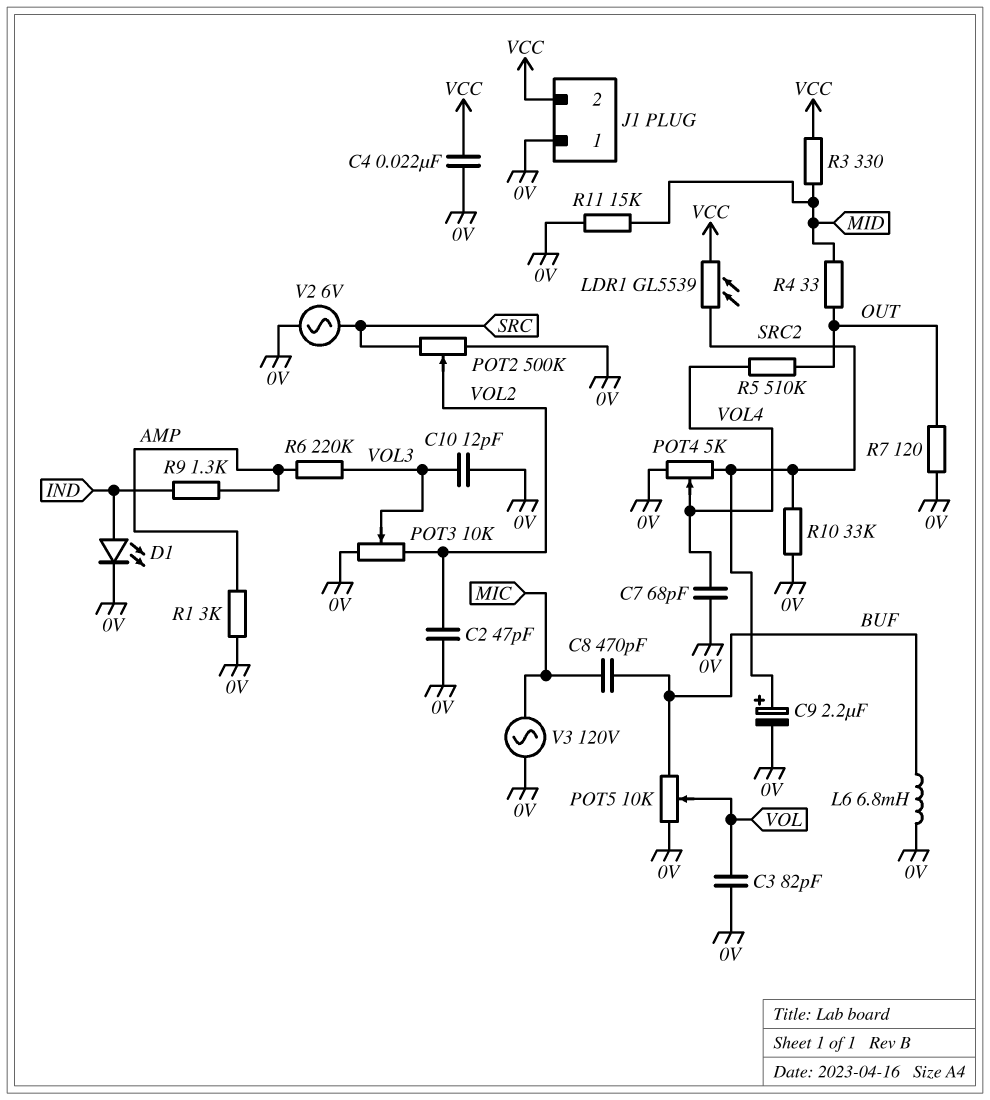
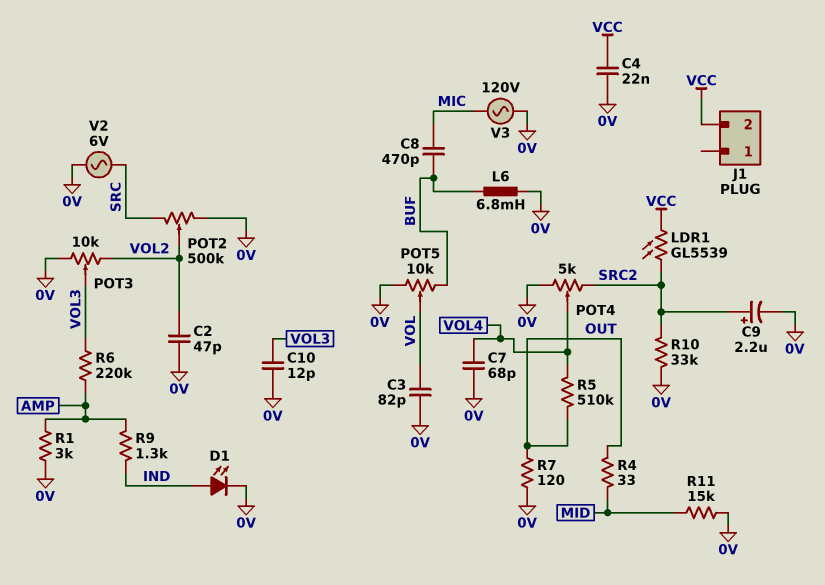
J1 pin 1: 0V -> none
R3: 330 (MID, VCC) -> none

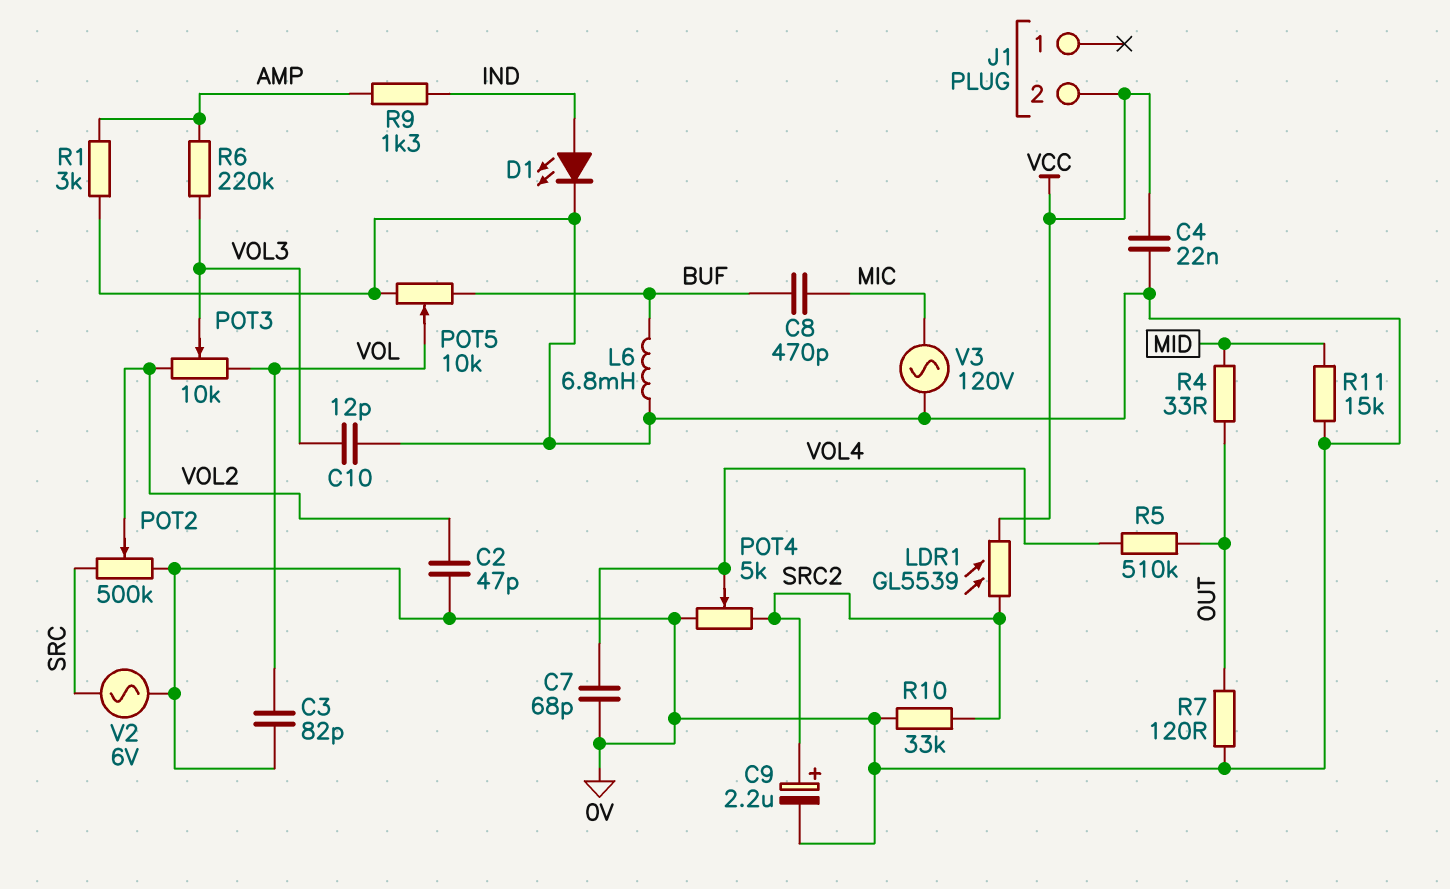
POT3: 10k (0V, VOL2, wiper VOL3) -> 10k (VOL, VOL2, wiper VOL3)

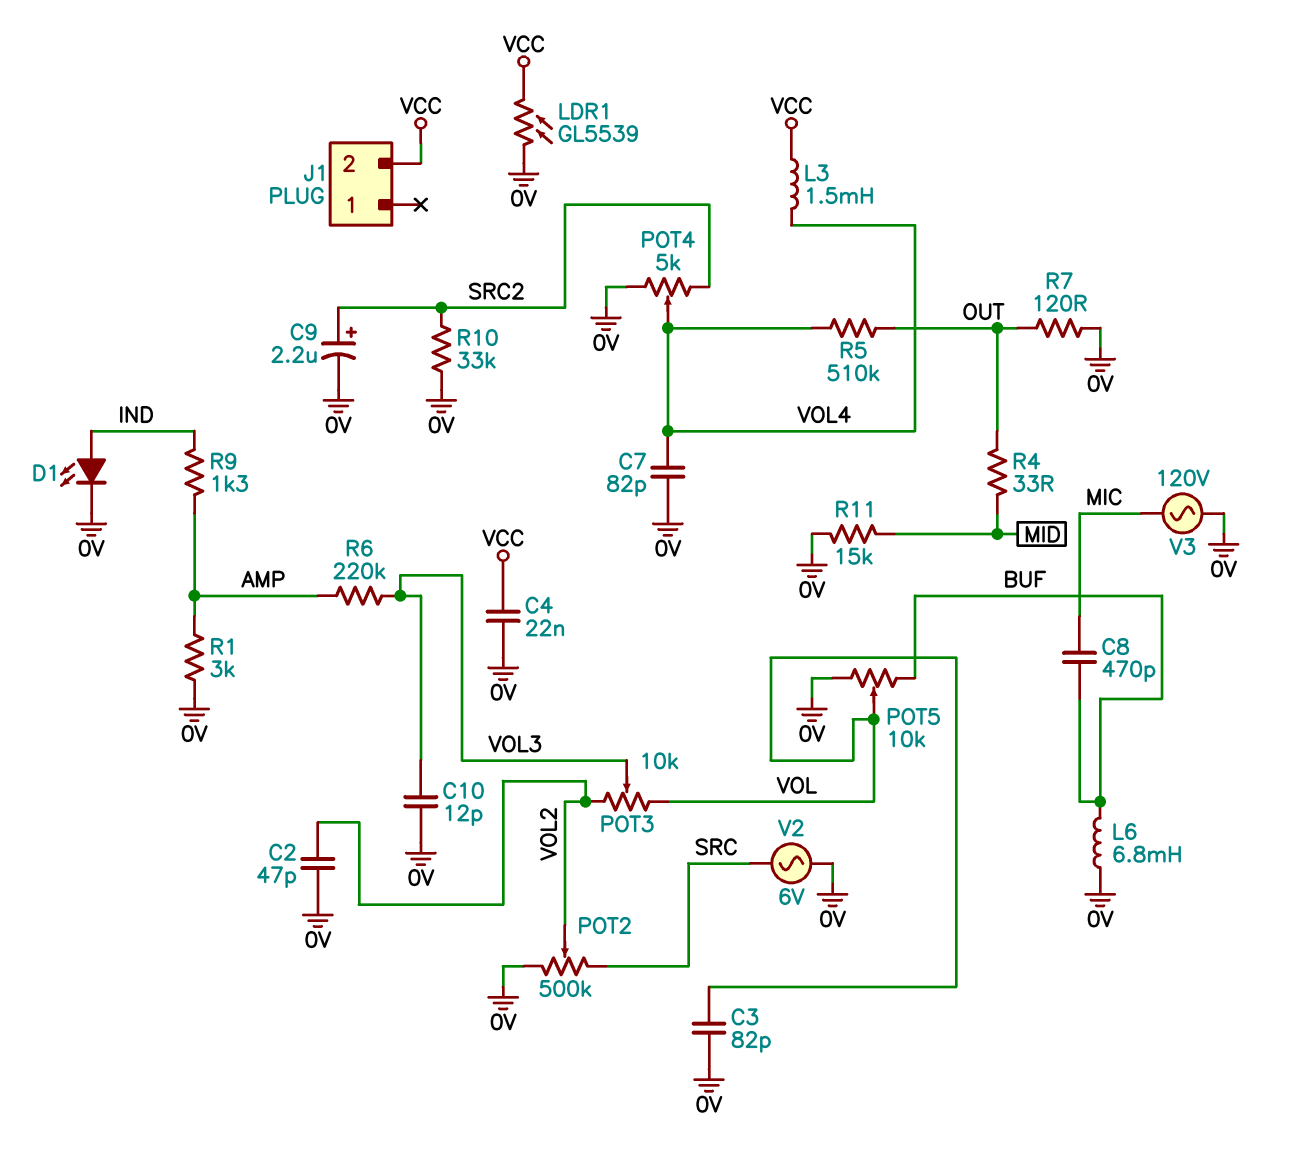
C7: 68pF (0V, VOL4) -> 82pF (0V, VOL4)
L3: none -> 1.5mH (VCC, VOL4)
LDR1: GL5539 (SRC2, VCC) -> GL5539 (0V, VCC)

